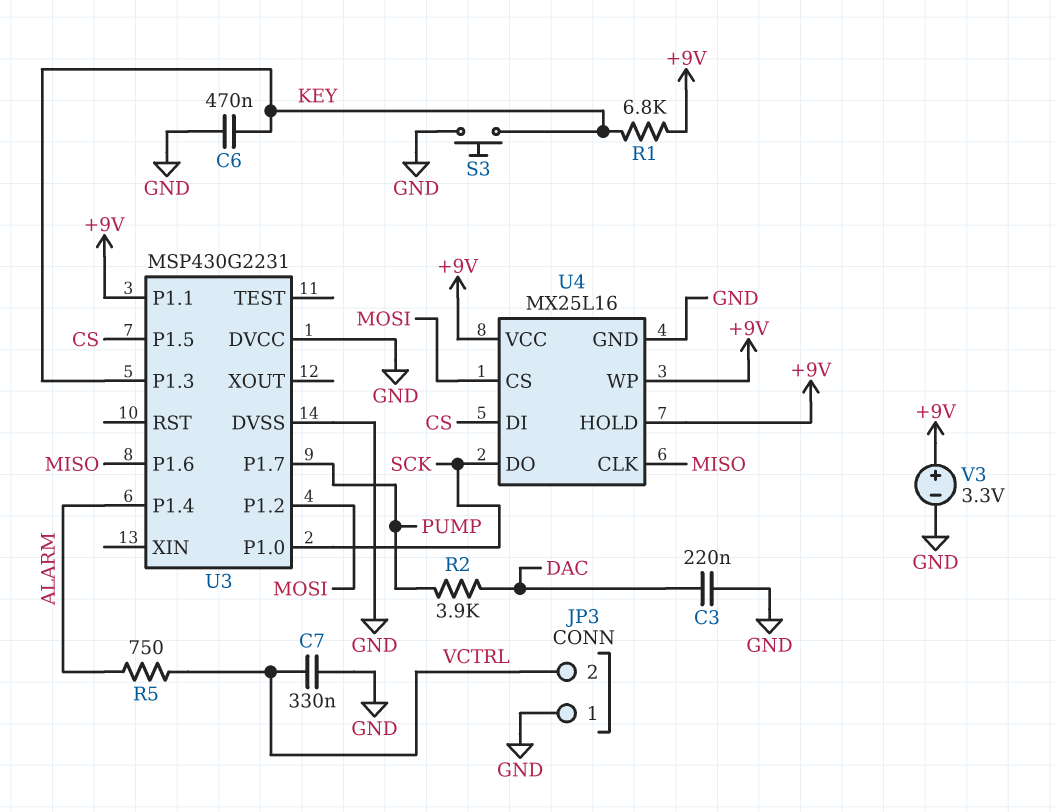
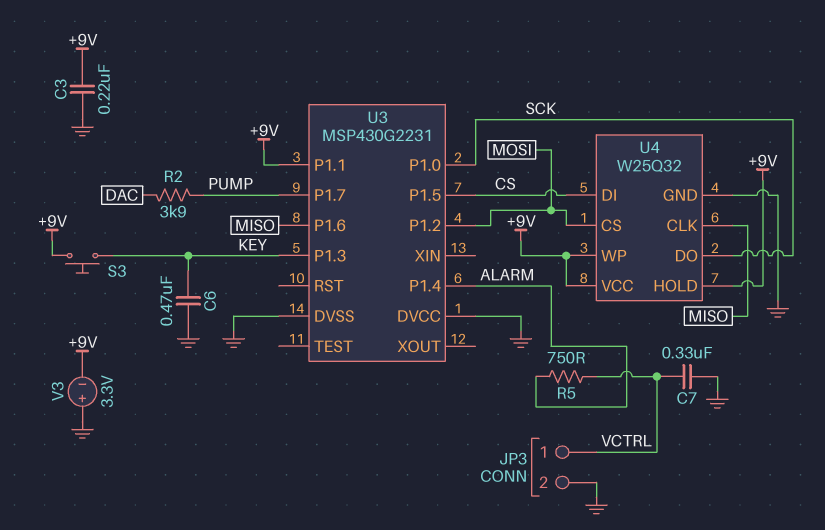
C3: 220nF (DAC, GND) -> 220nF (+9V, GND)
JP3 pin 1: GND -> VCTRL
JP3 pin 2: VCTRL -> GND
R1: 6.8k (+9V, KEY) -> none
S3: button (GND, KEY) -> button (+9V, KEY)
U4: MX25L16 -> W25Q32
V3: 3.3V (plus +9V, minus GND) -> 3.3V (plus GND, minus +9V)

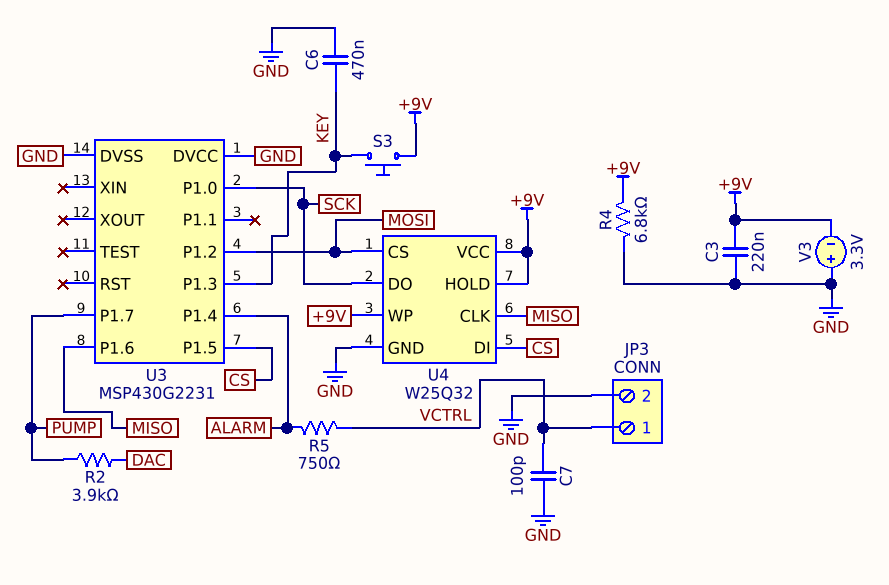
C7: 330nF (GND, VCTRL) -> 100pF (GND, VCTRL)
R4: none -> 6.8k (+9V, GND)
U3 pin P1.1: +9V -> none

